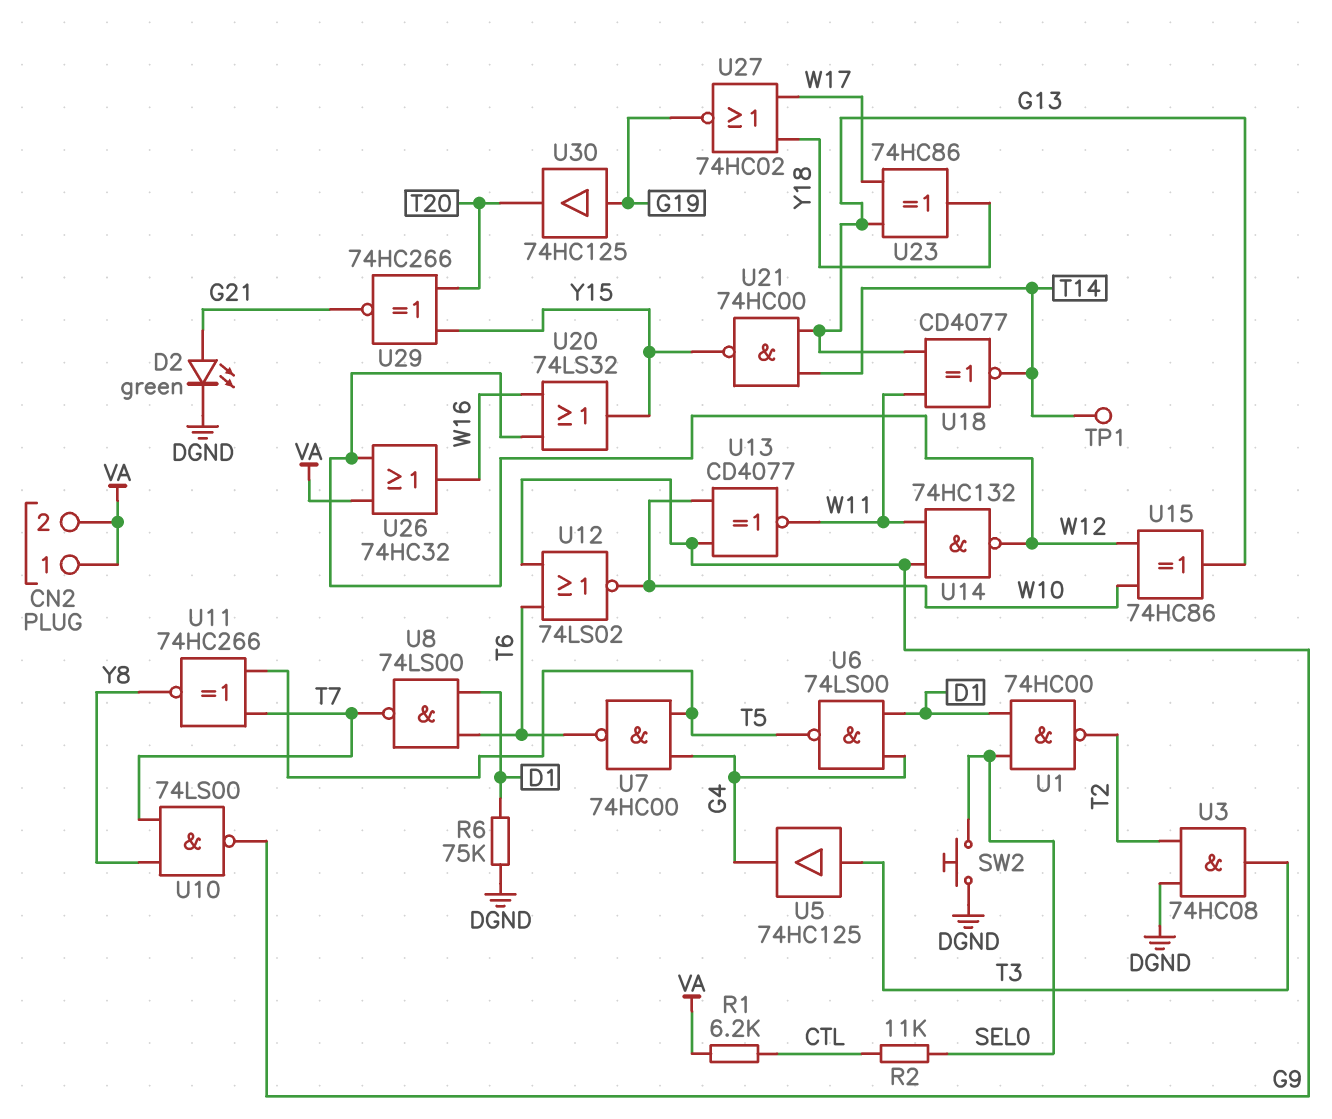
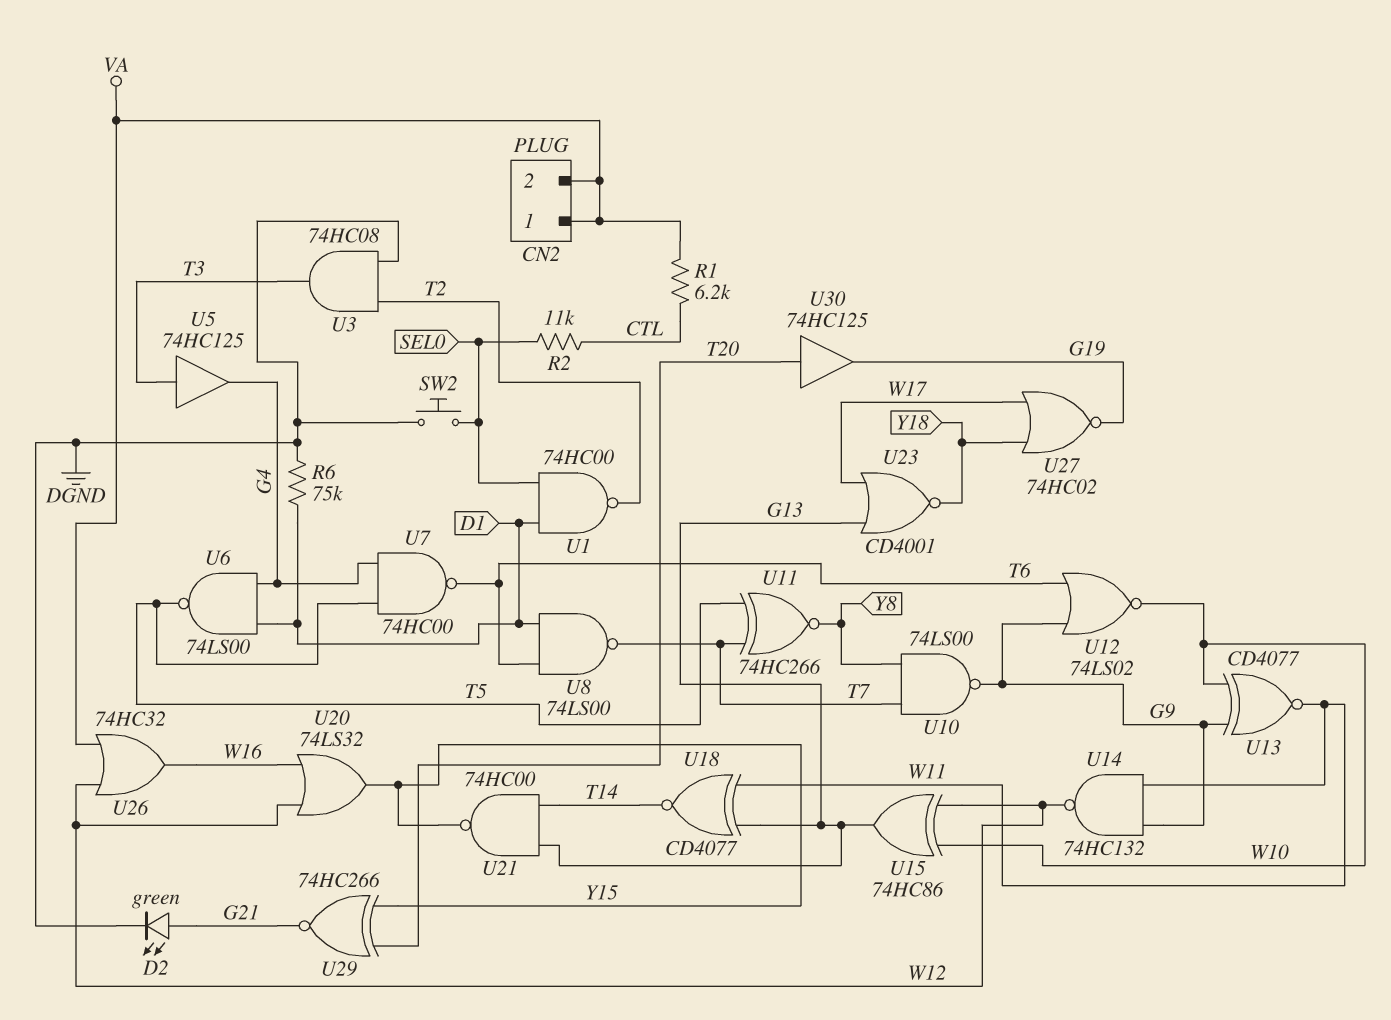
TP1: test point (T14) -> none
U23: XOR 74HC86 (in G13, in W17, out Y18) -> NOR CD4001 (in G13, in W17, out Y18)
U30: buffer 74HC125 (in G19, out T20) -> buffer 74HC125 (in T20, out G19)

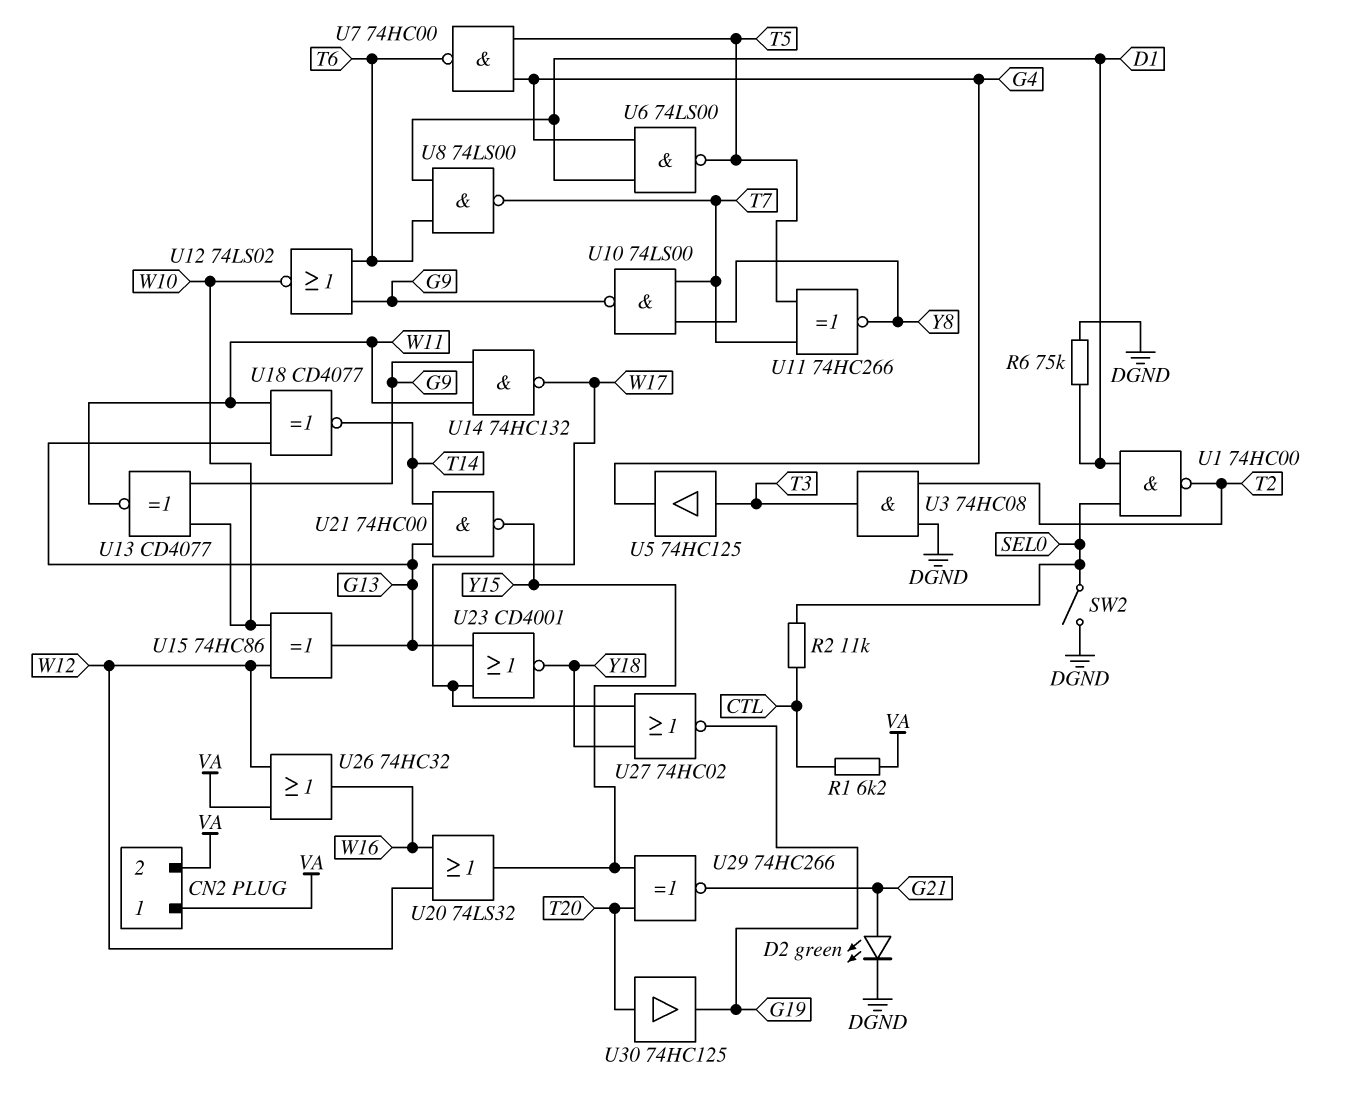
SW2: button (DGND, SEL0) -> switch (DGND, SEL0)
U14: NAND 74HC132 (in G9, in W11, out W12) -> NAND 74HC132 (in G9, in W11, out W17)

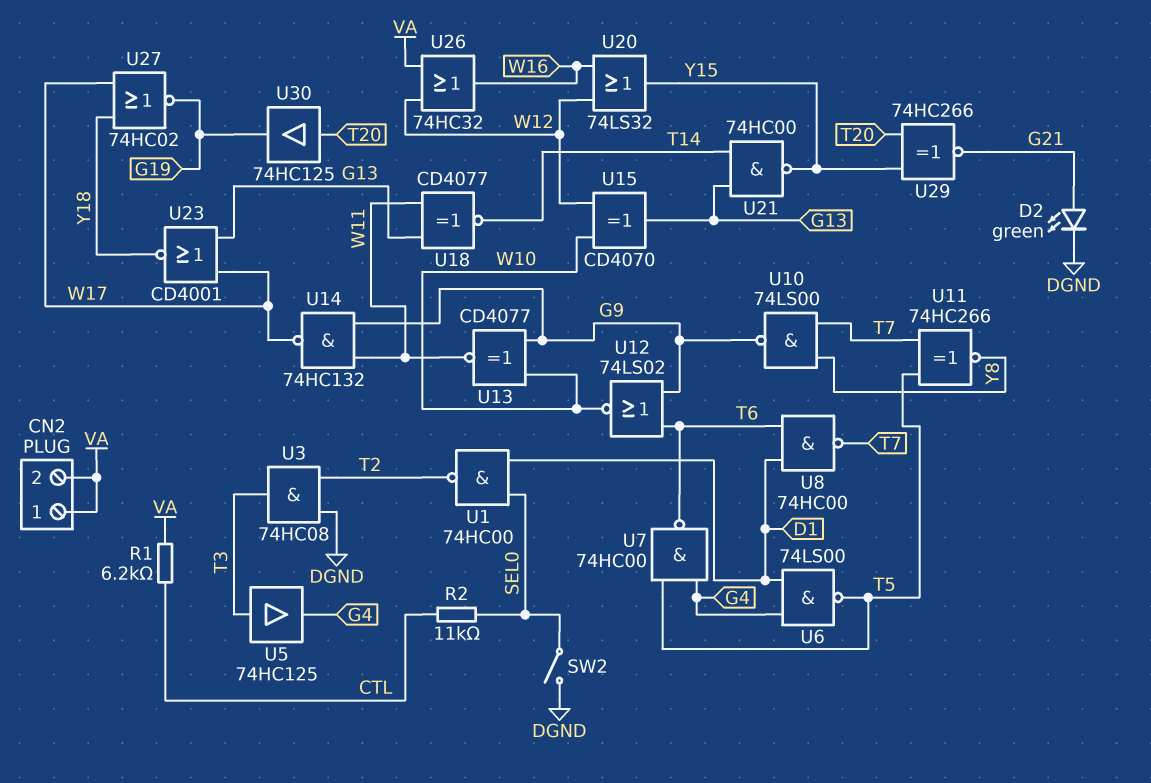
R6: 75k (D1, DGND) -> none
U8: NAND 74LS00 (in D1, in T6, out T7) -> NAND 74HC00 (in D1, in T6, out T7)
U15: XOR 74HC86 (in W10, in W12, out G13) -> XOR CD4070 (in W10, in W12, out G13)

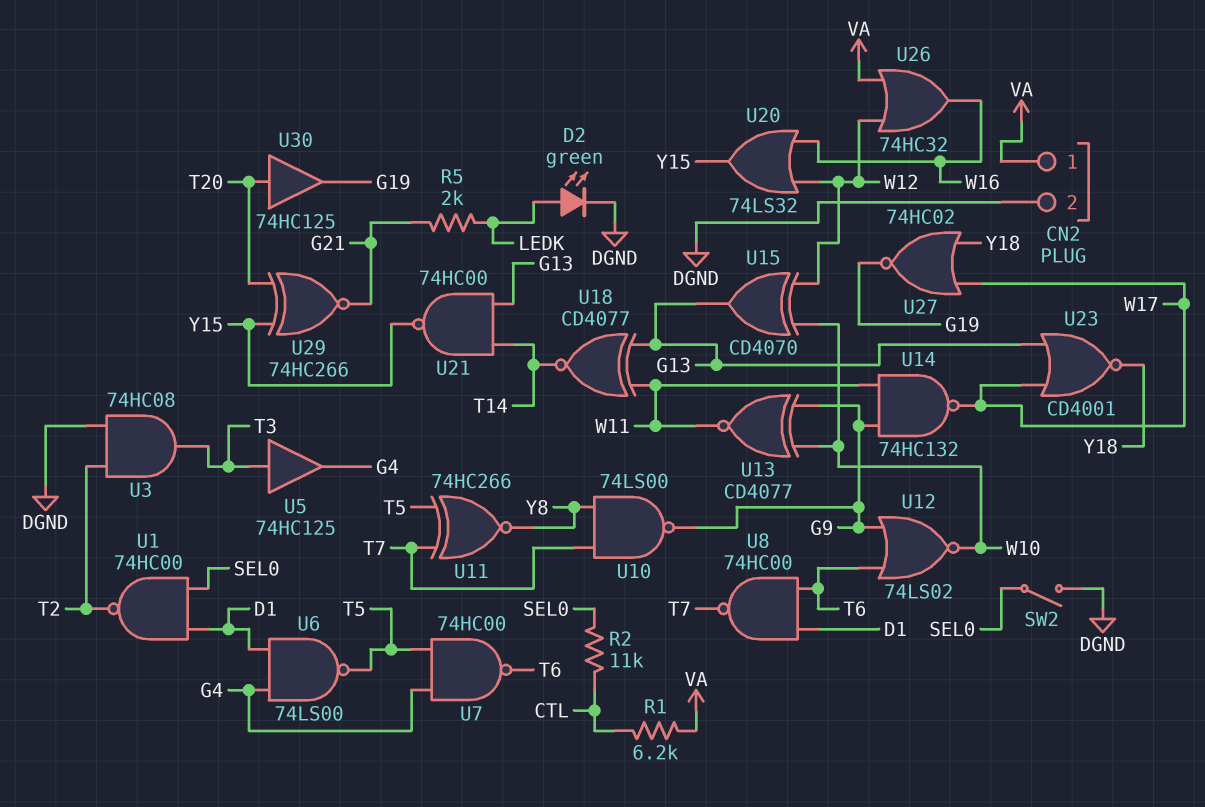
CN2 pin 2: VA -> DGND
D2: LED green (A G21, K DGND) -> LED green (A LEDK, K DGND)
R5: none -> 2k (G21, LEDK)

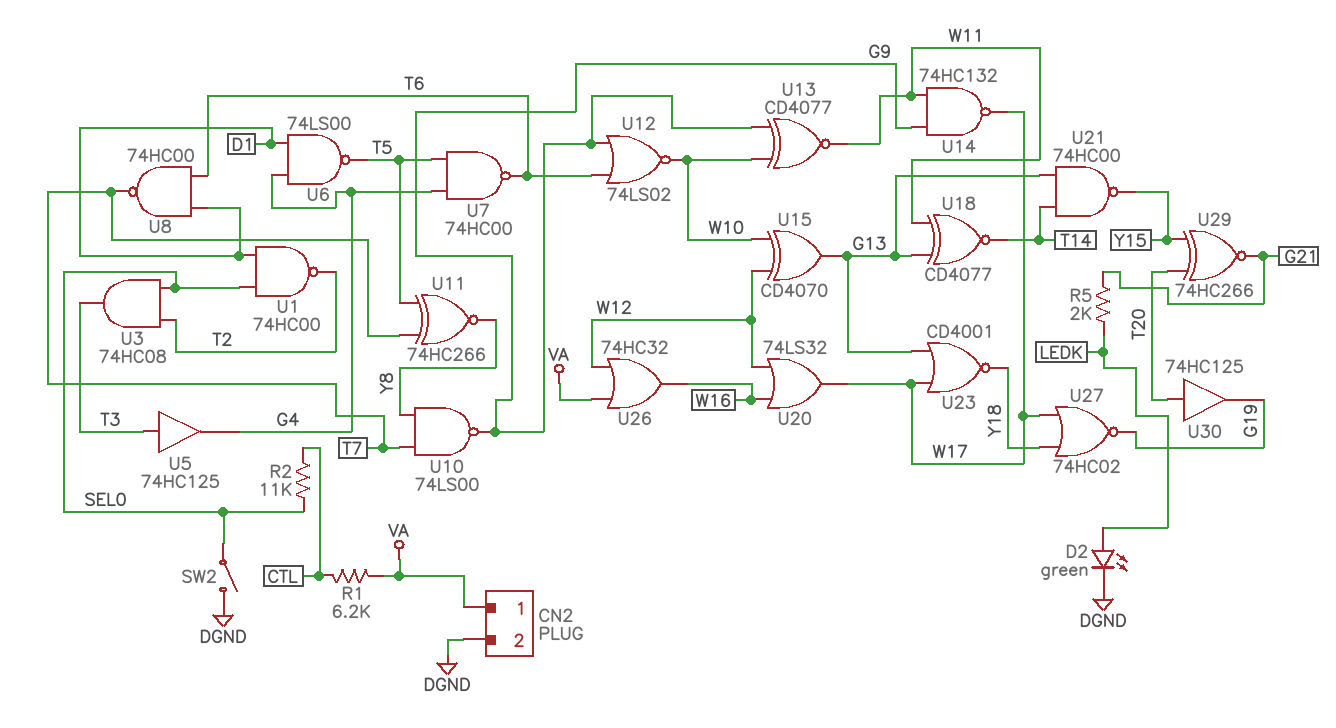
U3: AND 74HC08 (in DGND, in T2, out T3) -> AND 74HC08 (in SEL0, in T2, out T3)
U20: OR 74LS32 (in W12, in W16, out Y15) -> OR 74LS32 (in W12, in W16, out W17)

